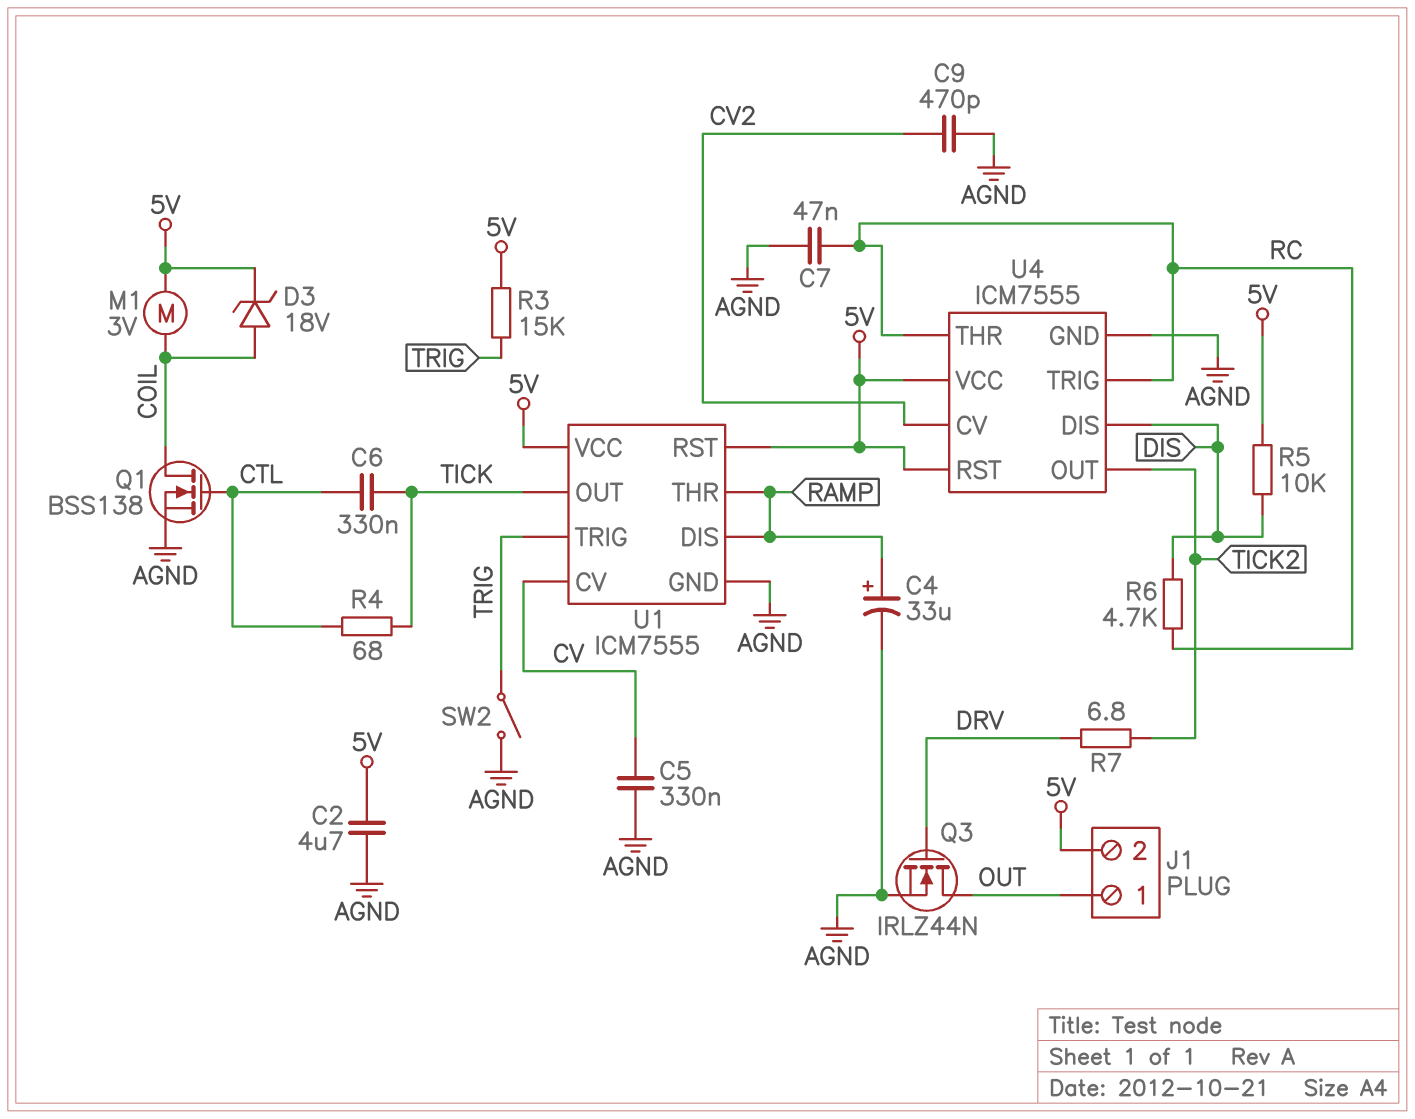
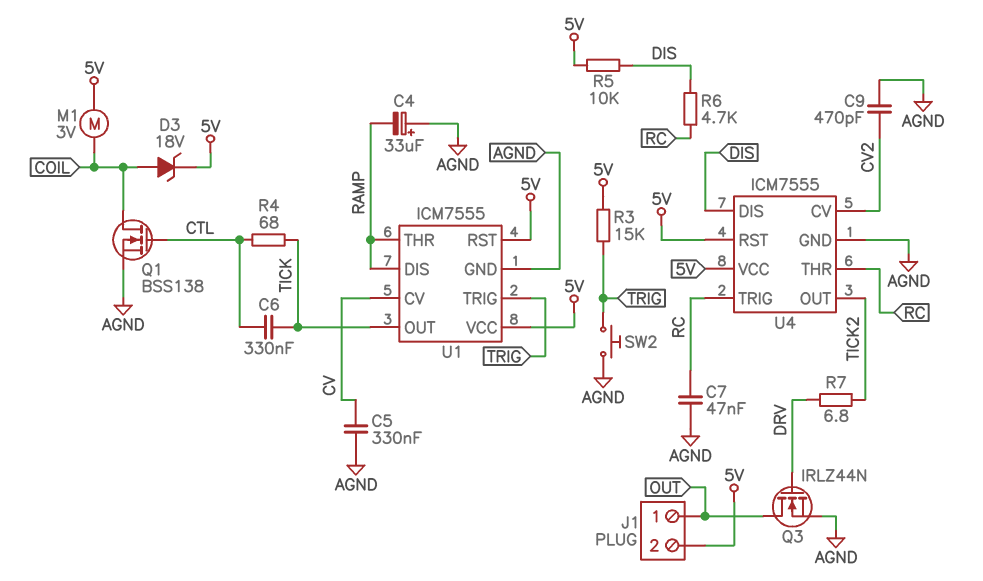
C2: 4.7uF (5V, AGND) -> none
C4: 33uF (plus RAMP, minus AGND) -> 33uF (plus AGND, minus RAMP)
SW2: switch (AGND, TRIG) -> button (AGND, TRIG)

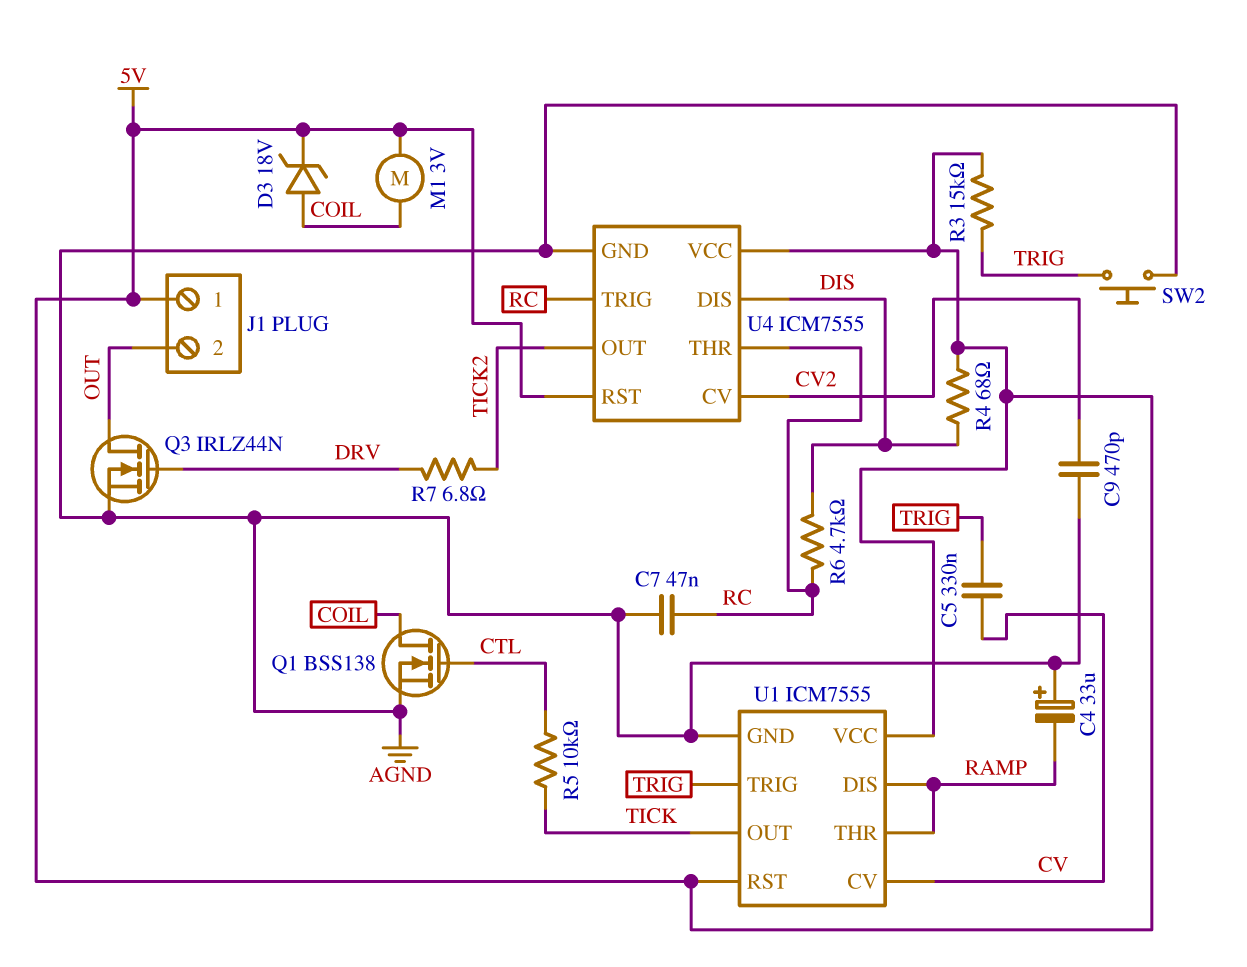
C5: 330nF (AGND, CV) -> 330nF (CV, TRIG)
C6: 330nF (CTL, TICK) -> none
J1 pin 1: OUT -> 5V
J1 pin 2: 5V -> OUT
R4: 68 (CTL, TICK) -> 68 (5V, DIS)
R5: 10k (5V, DIS) -> 10k (CTL, TICK)

